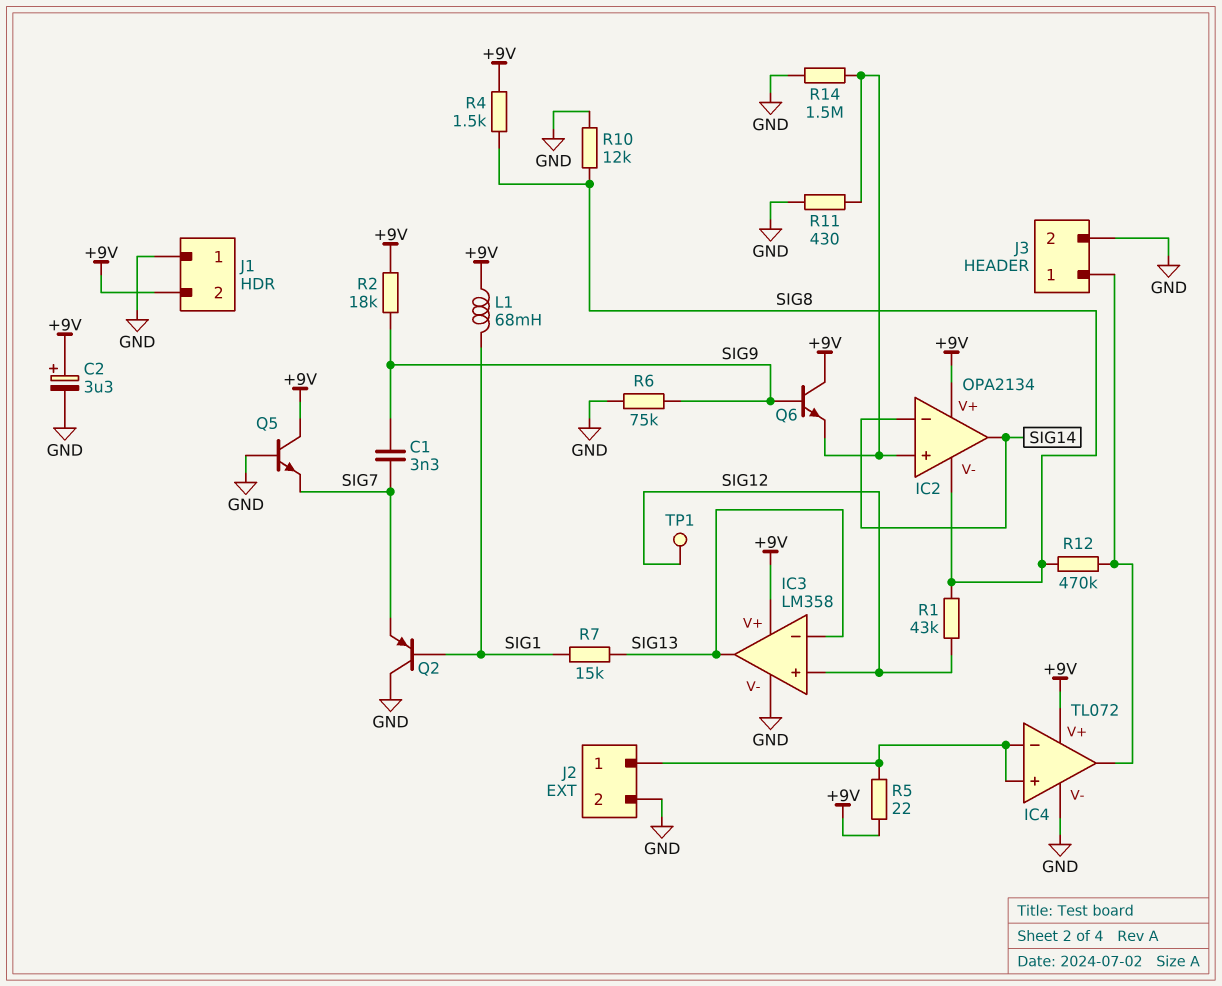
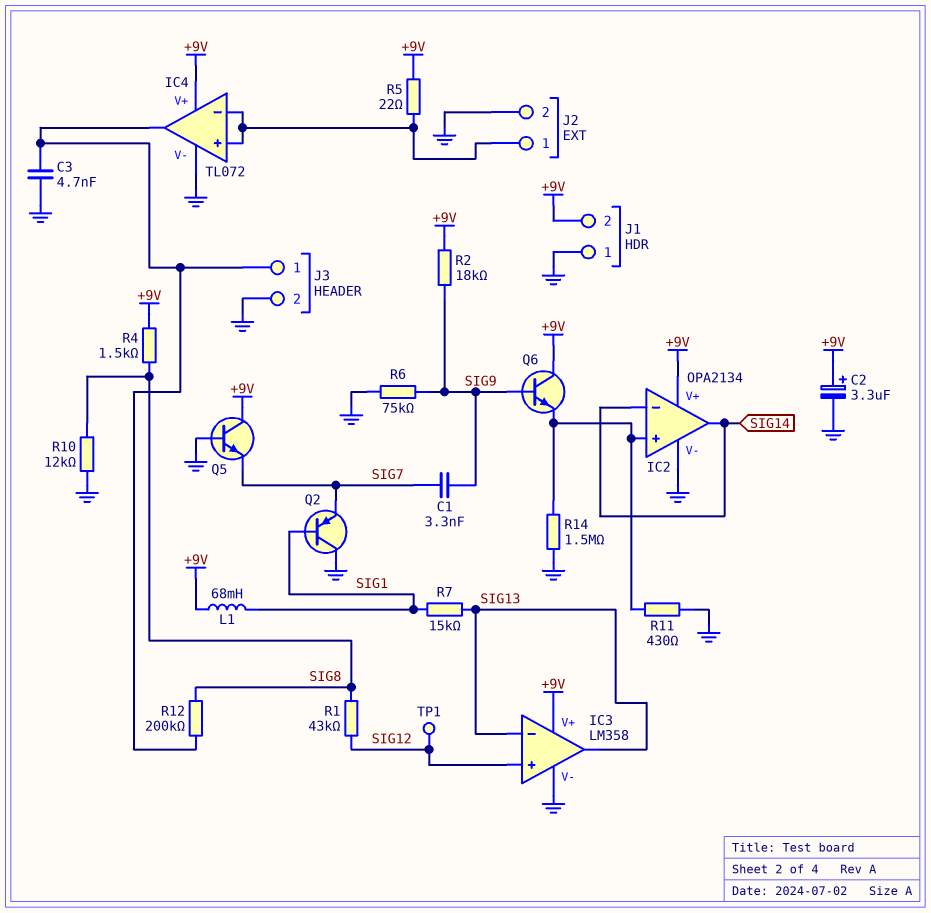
C3: none -> 4.7nF (GND, IC4/out)
IC2 pin V-: SIG8 -> GND
R12: 470k (IC4/out, SIG8) -> 200k (IC4/out, SIG8)

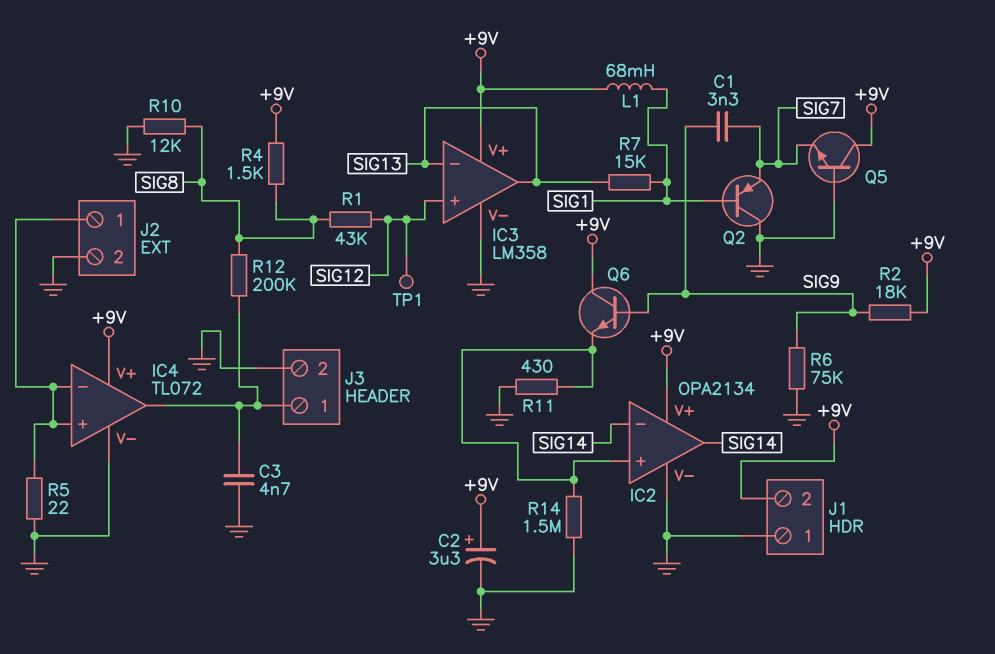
R5: 22 (+9V, IC4/in+) -> 22 (GND, IC4/in+)

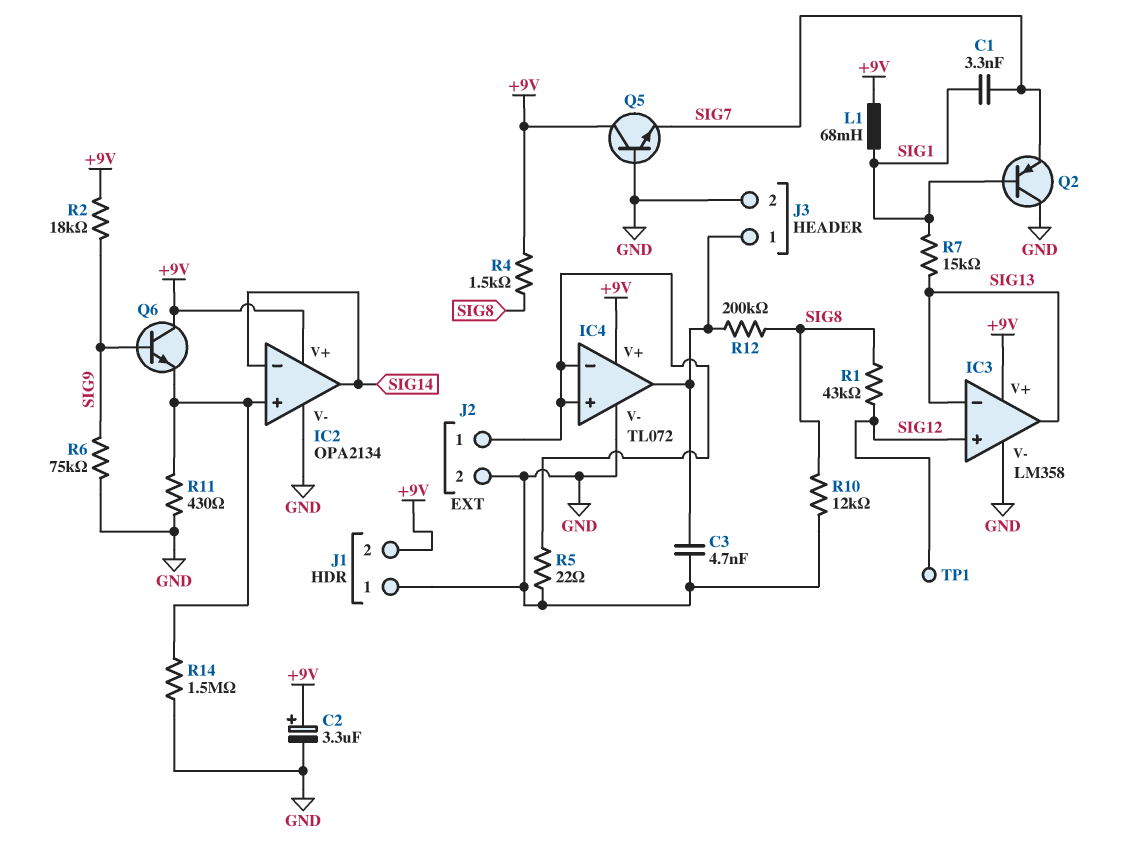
C1: 3.3nF (SIG7, SIG9) -> 3.3nF (SIG1, SIG7)

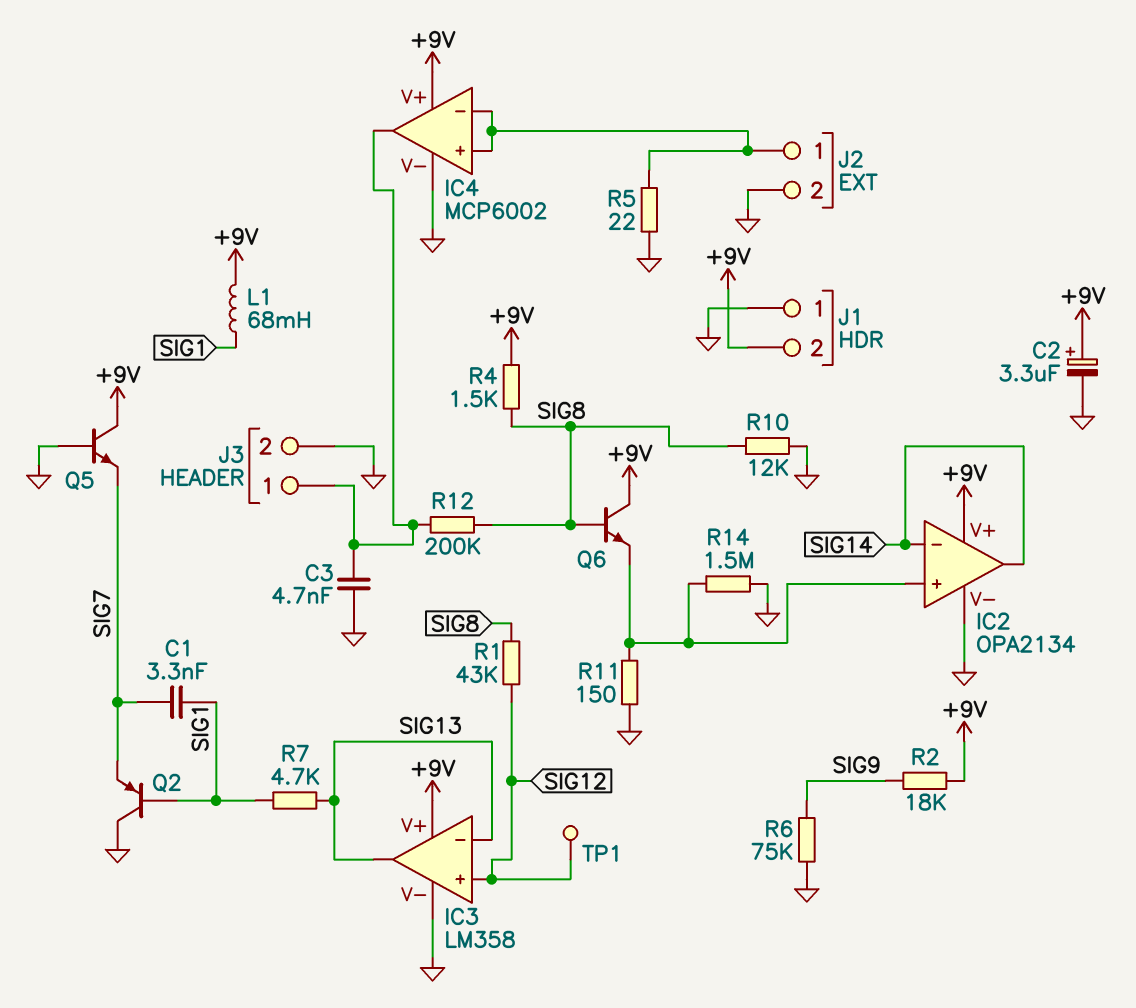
IC4: TL072 -> MCP6002
Q6: NPN (B SIG9, C +9V, E IC2/in+) -> NPN (B SIG8, C +9V, E IC2/in+)
R7: 15k (SIG1, SIG13) -> 4.7k (SIG1, SIG13)
R11: 430 (GND, IC2/in+) -> 150 (GND, IC2/in+)

